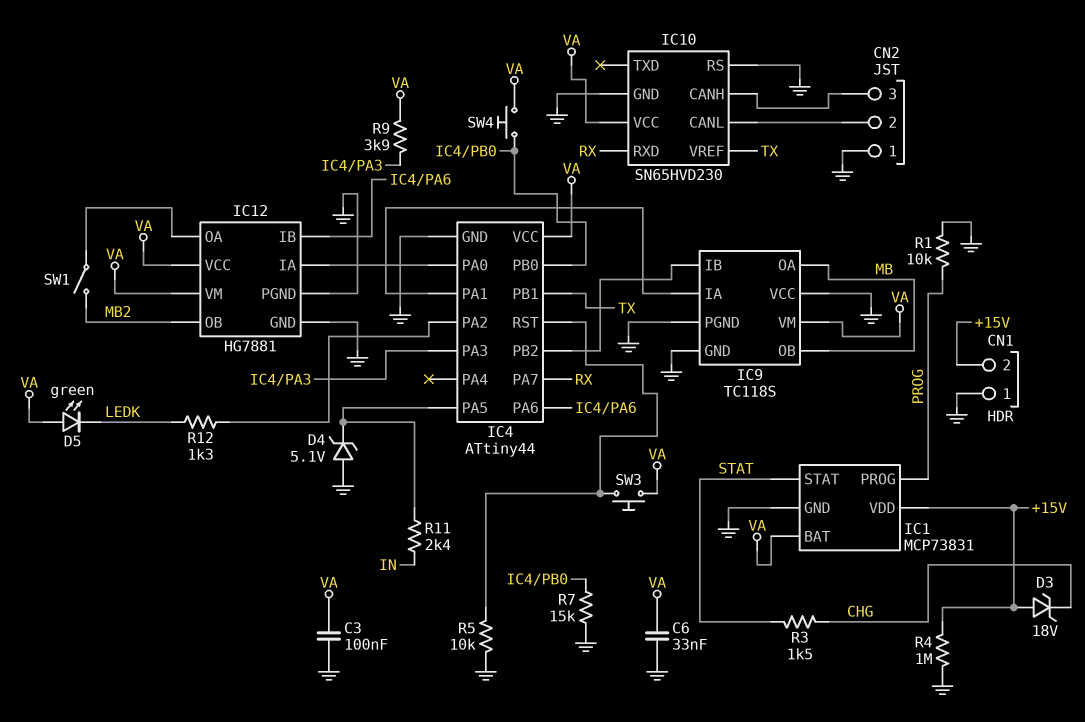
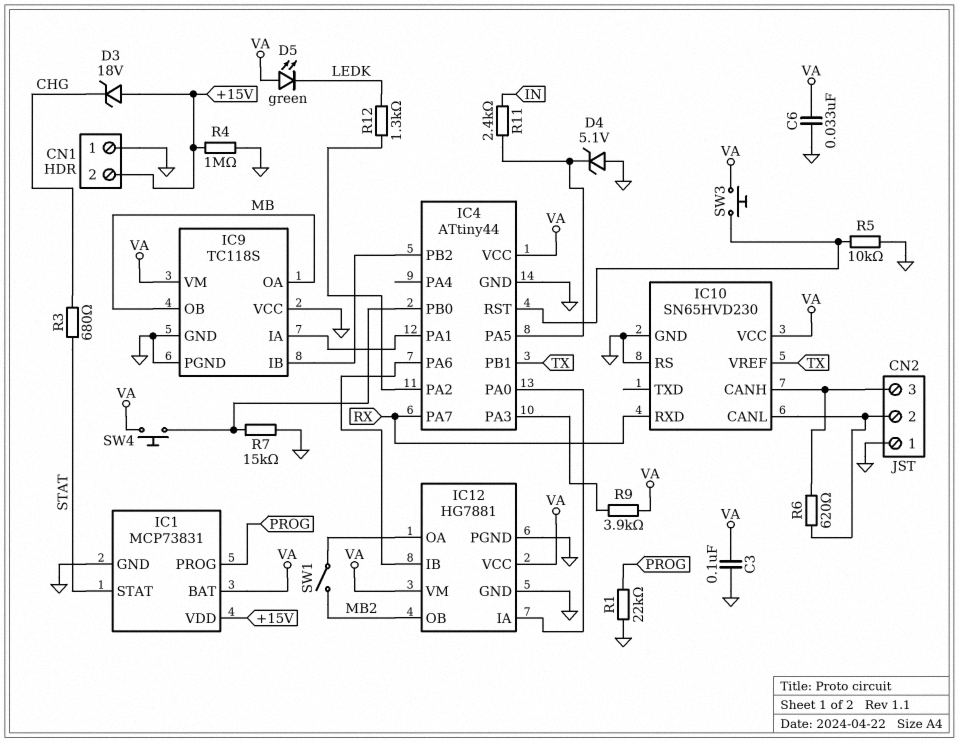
R1: 10k (GND, PROG) -> 22k (GND, PROG)
R3: 1.5k (CHG, STAT) -> 680 (CHG, STAT)
R6: none -> 620 (CN2/2, CN2/3)

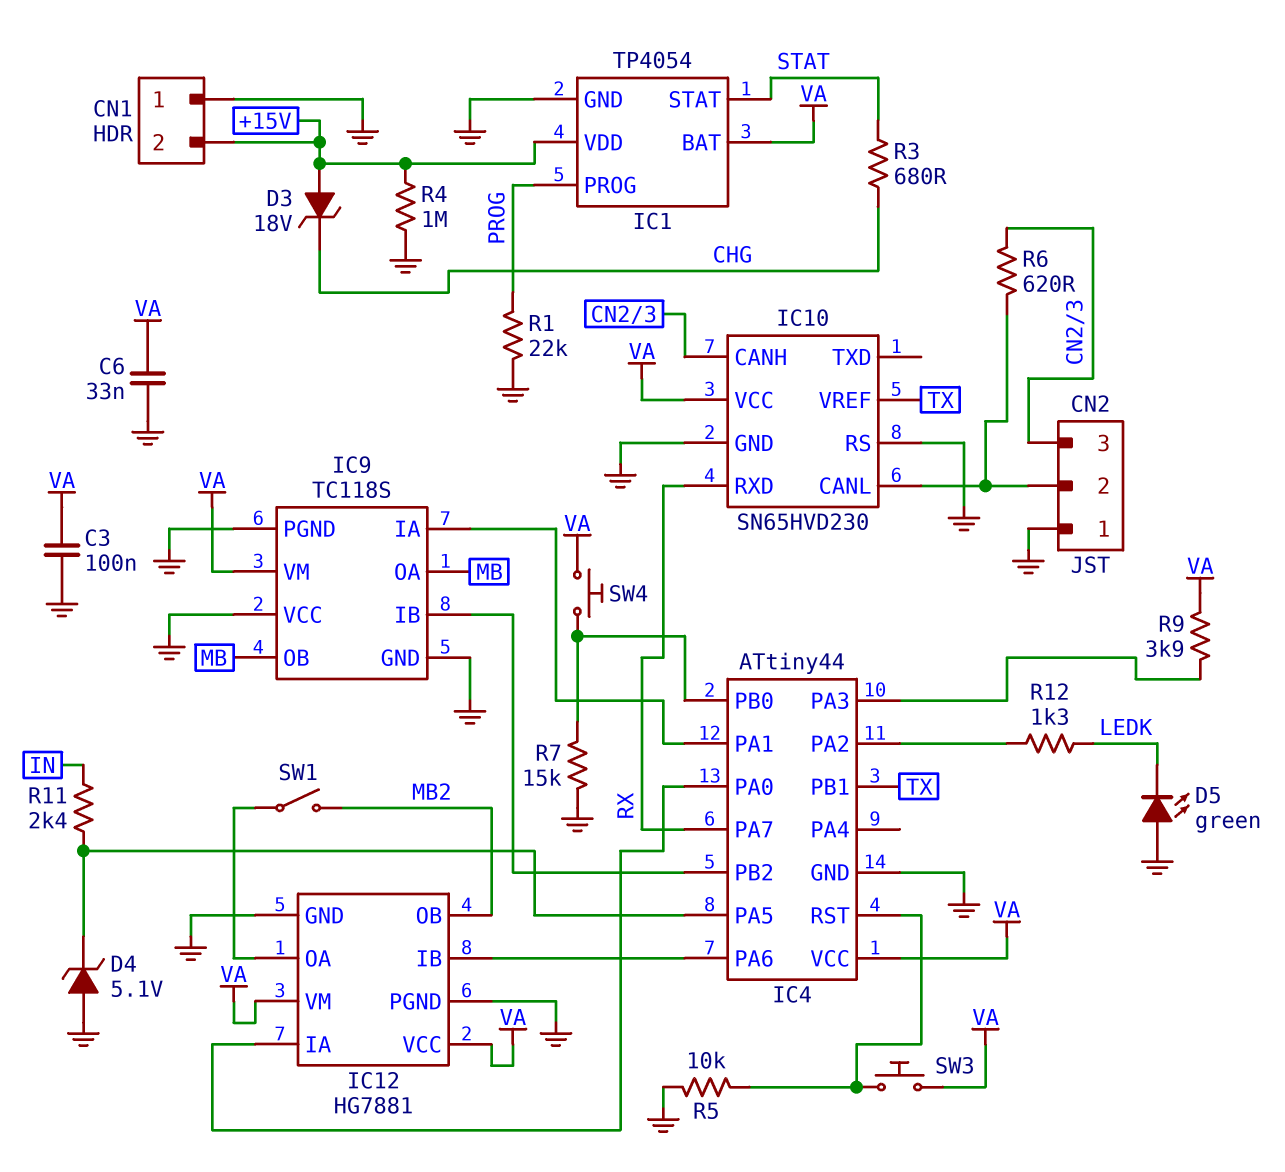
D5: LED green (A VA, K LEDK) -> LED green (A GND, K LEDK)
IC1: MCP73831 -> TP4054

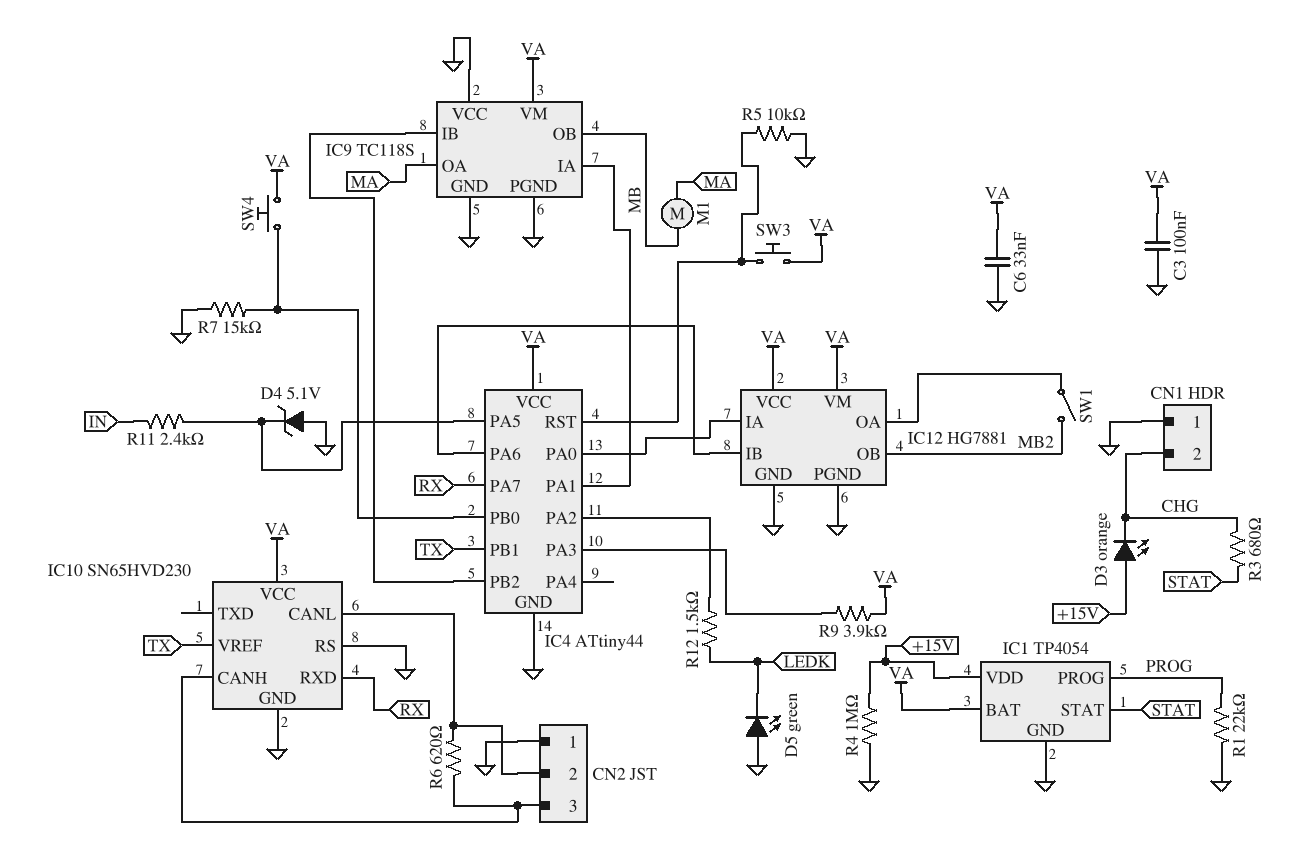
CN1 pin 2: +15V -> CHG
D3: zener 18V (A +15V, K CHG) -> LED orange (A +15V, K CHG)
IC9 pin OA: MB -> MA
M1: none -> motor (MA, MB)
R12: 1.3k (IC4/PA2, LEDK) -> 1.5k (IC4/PA2, LEDK)

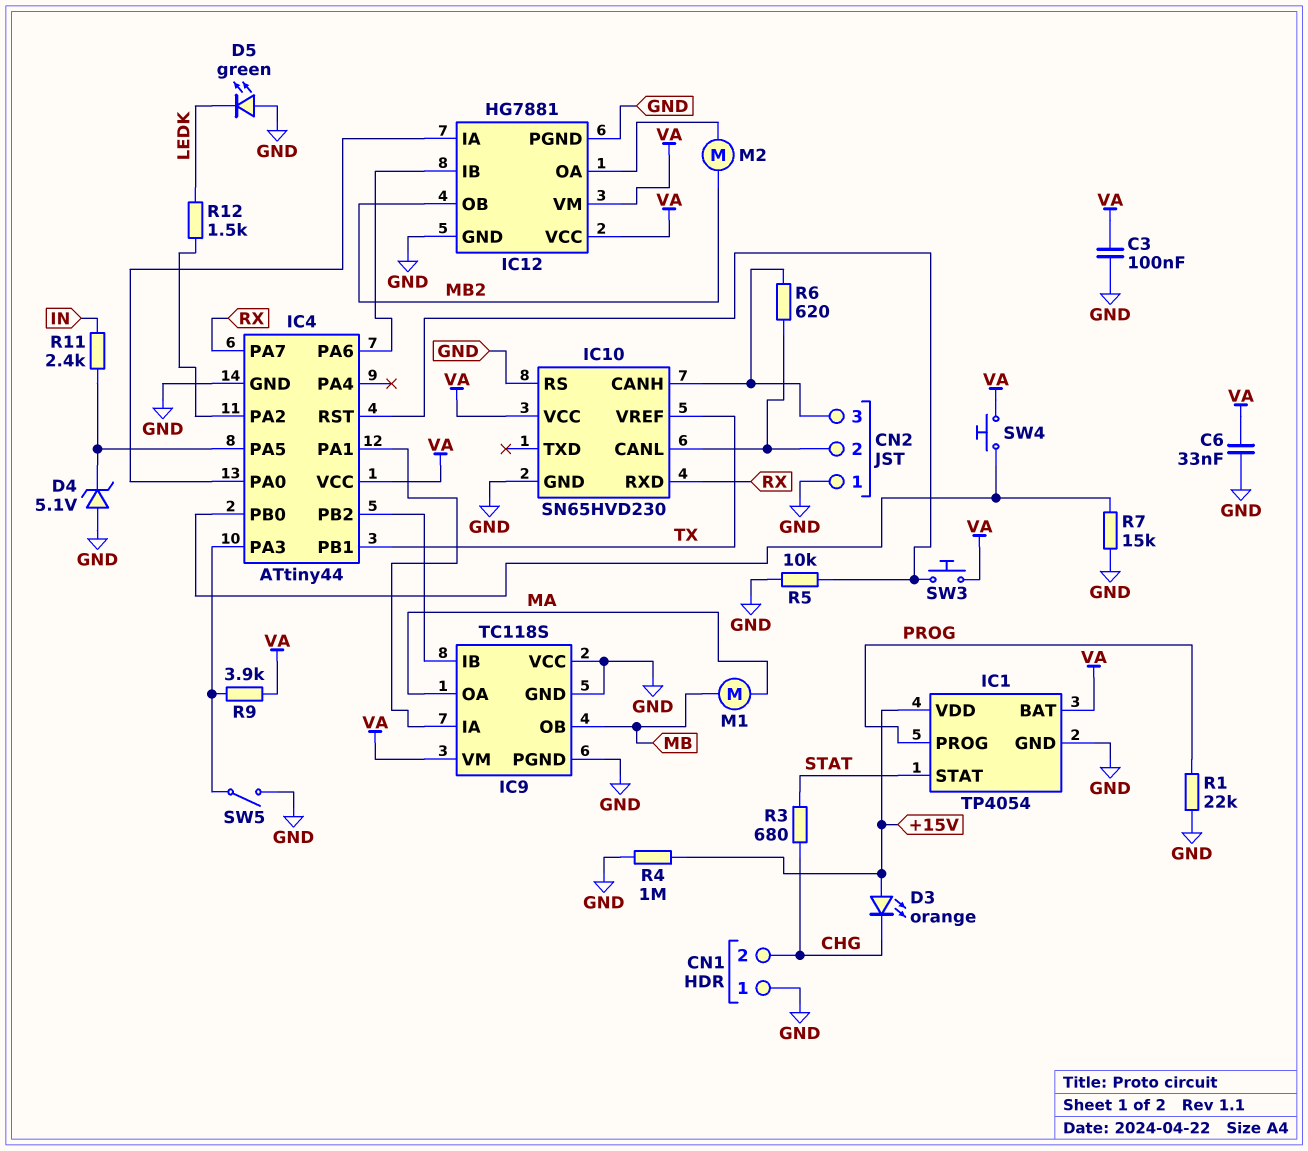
M2: none -> motor (IC12/OA, MB2)
SW1: switch (IC12/OA, MB2) -> none
SW5: none -> switch (GND, IC4/PA3)

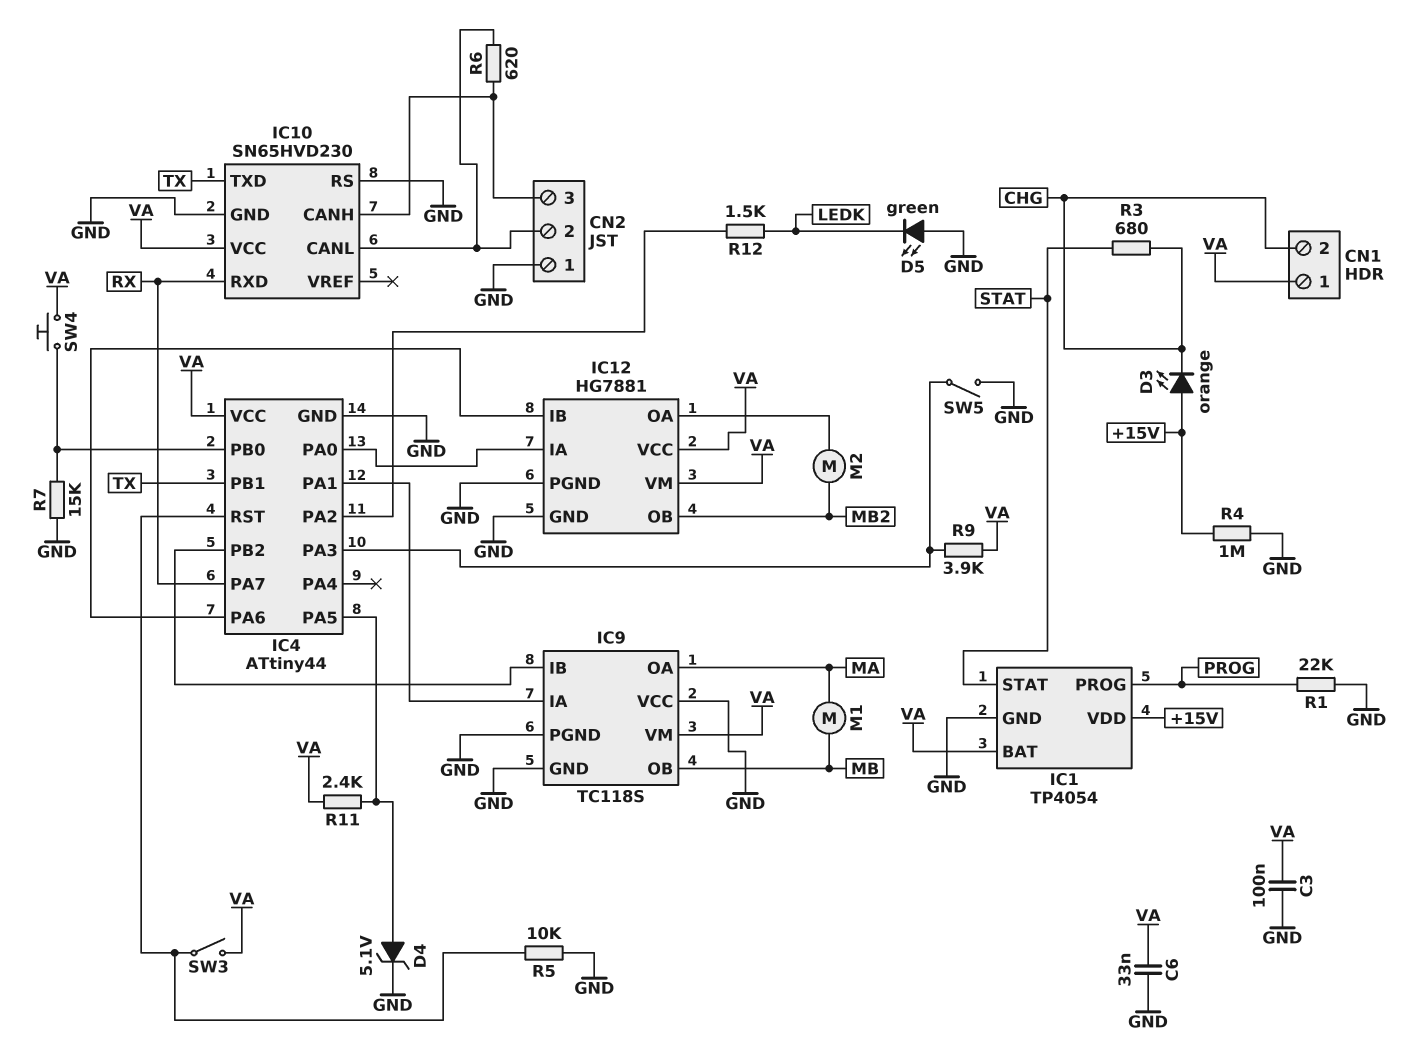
CN1 pin 1: GND -> VA
D4: zener 5.1V (A GND, K IC4/PA5) -> zener 5.1V (A IC4/PA5, K GND)
IC10 pin TXD: none -> TX
IC10 pin VREF: TX -> none
R11: 2.4k (IC4/PA5, IN) -> 2.4k (IC4/PA5, VA)
SW3: button (IC4/RST, VA) -> switch (IC4/RST, VA)

